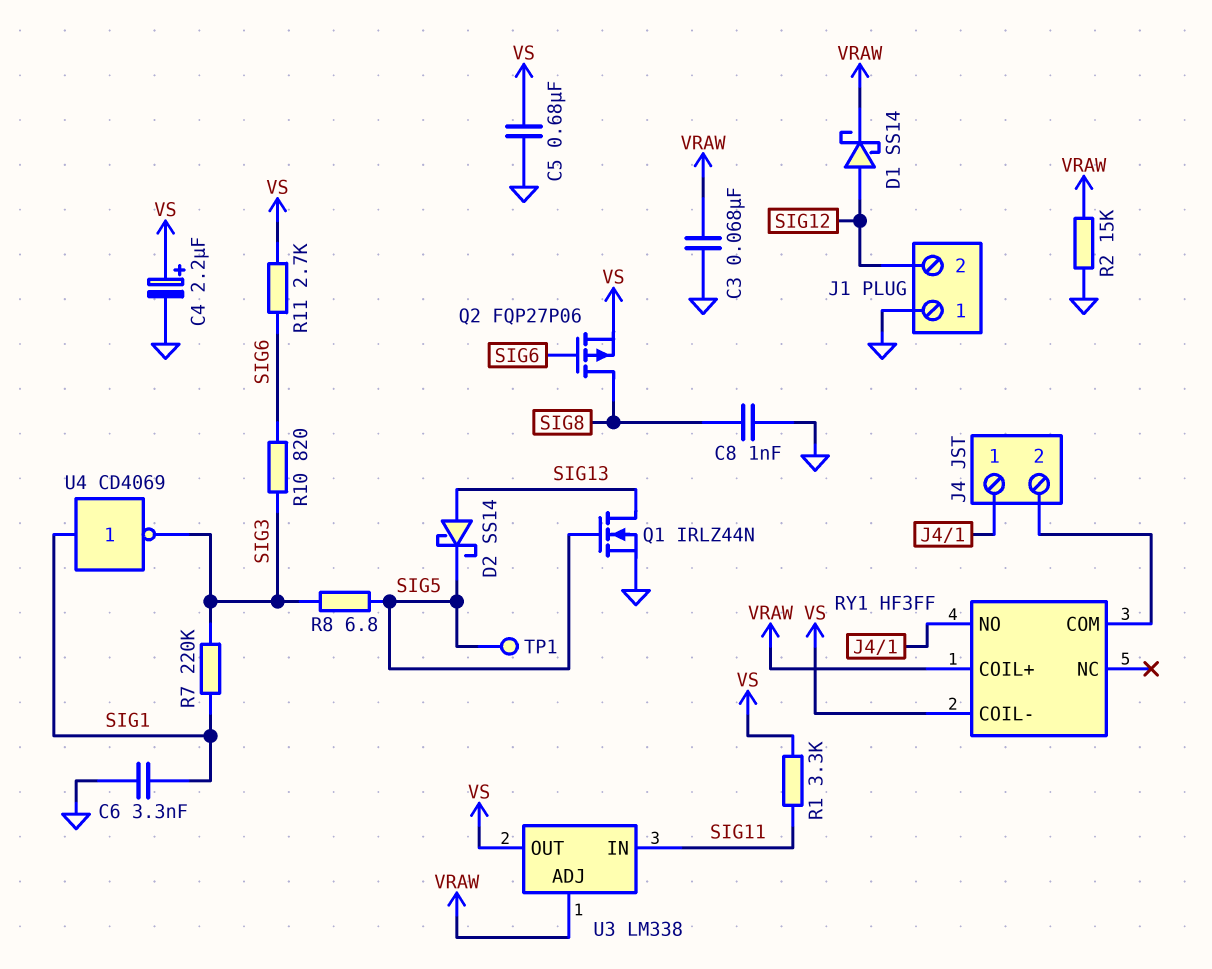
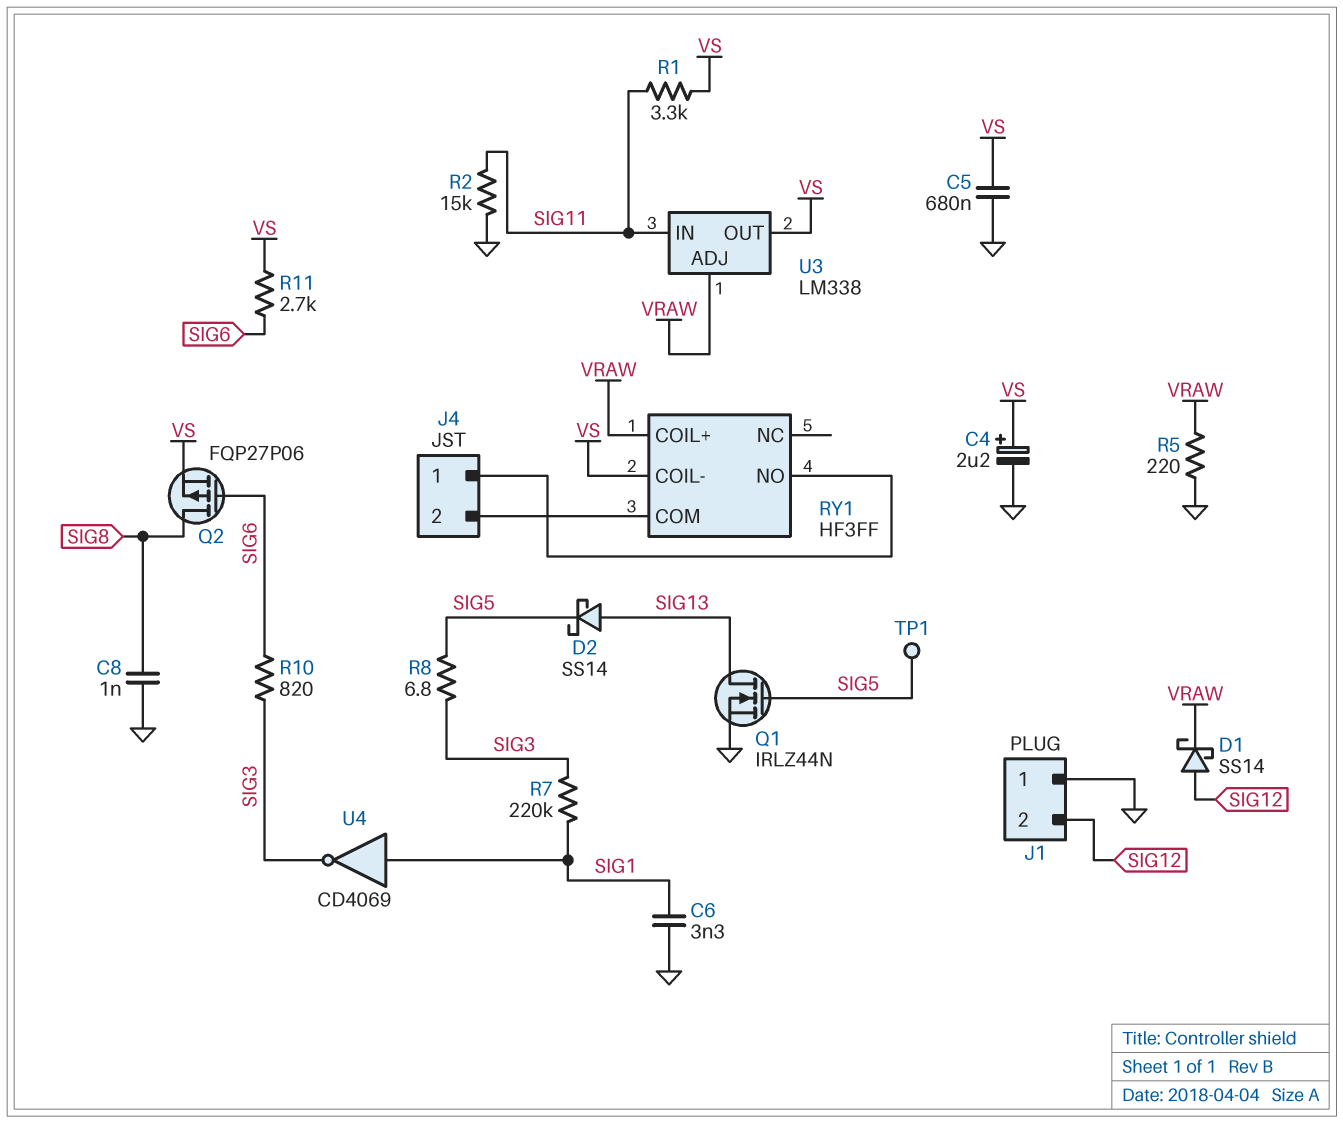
C3: 68nF (GND, VRAW) -> none
R2: 15k (GND, VRAW) -> 15k (GND, SIG11)
R5: none -> 220 (GND, VRAW)

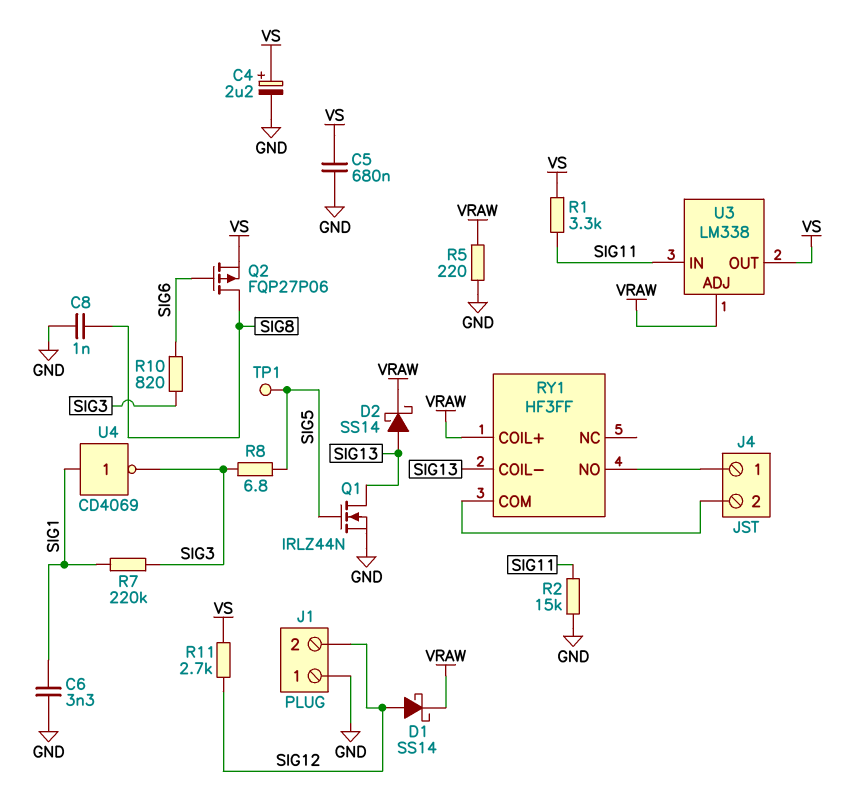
D2: schottky SS14 (A SIG13, K SIG5) -> schottky SS14 (A SIG13, K VRAW)
R11: 2.7k (SIG6, VS) -> 2.7k (SIG12, VS)
RY1 pin COIL-: VS -> SIG13

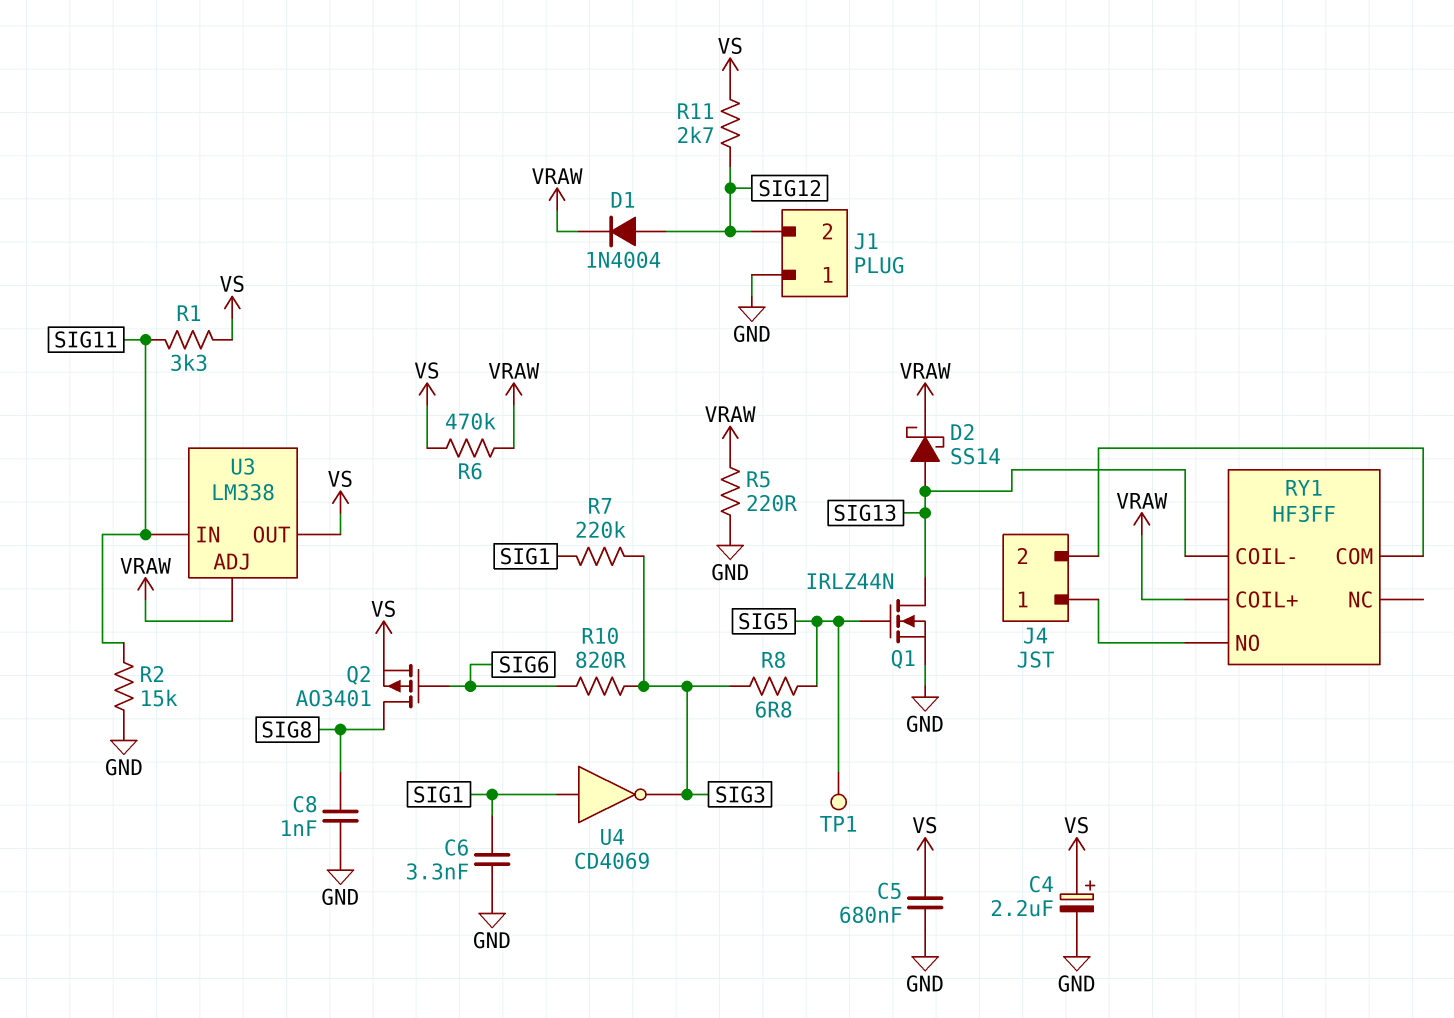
D1: schottky SS14 (A SIG12, K VRAW) -> diode 1N4004 (A SIG12, K VRAW)
Q2: PMOS FQP27P06 (G SIG6, D SIG8, S VS) -> PMOS AO3401 (G SIG6, D SIG8, S VS)
R6: none -> 470k (VRAW, VS)

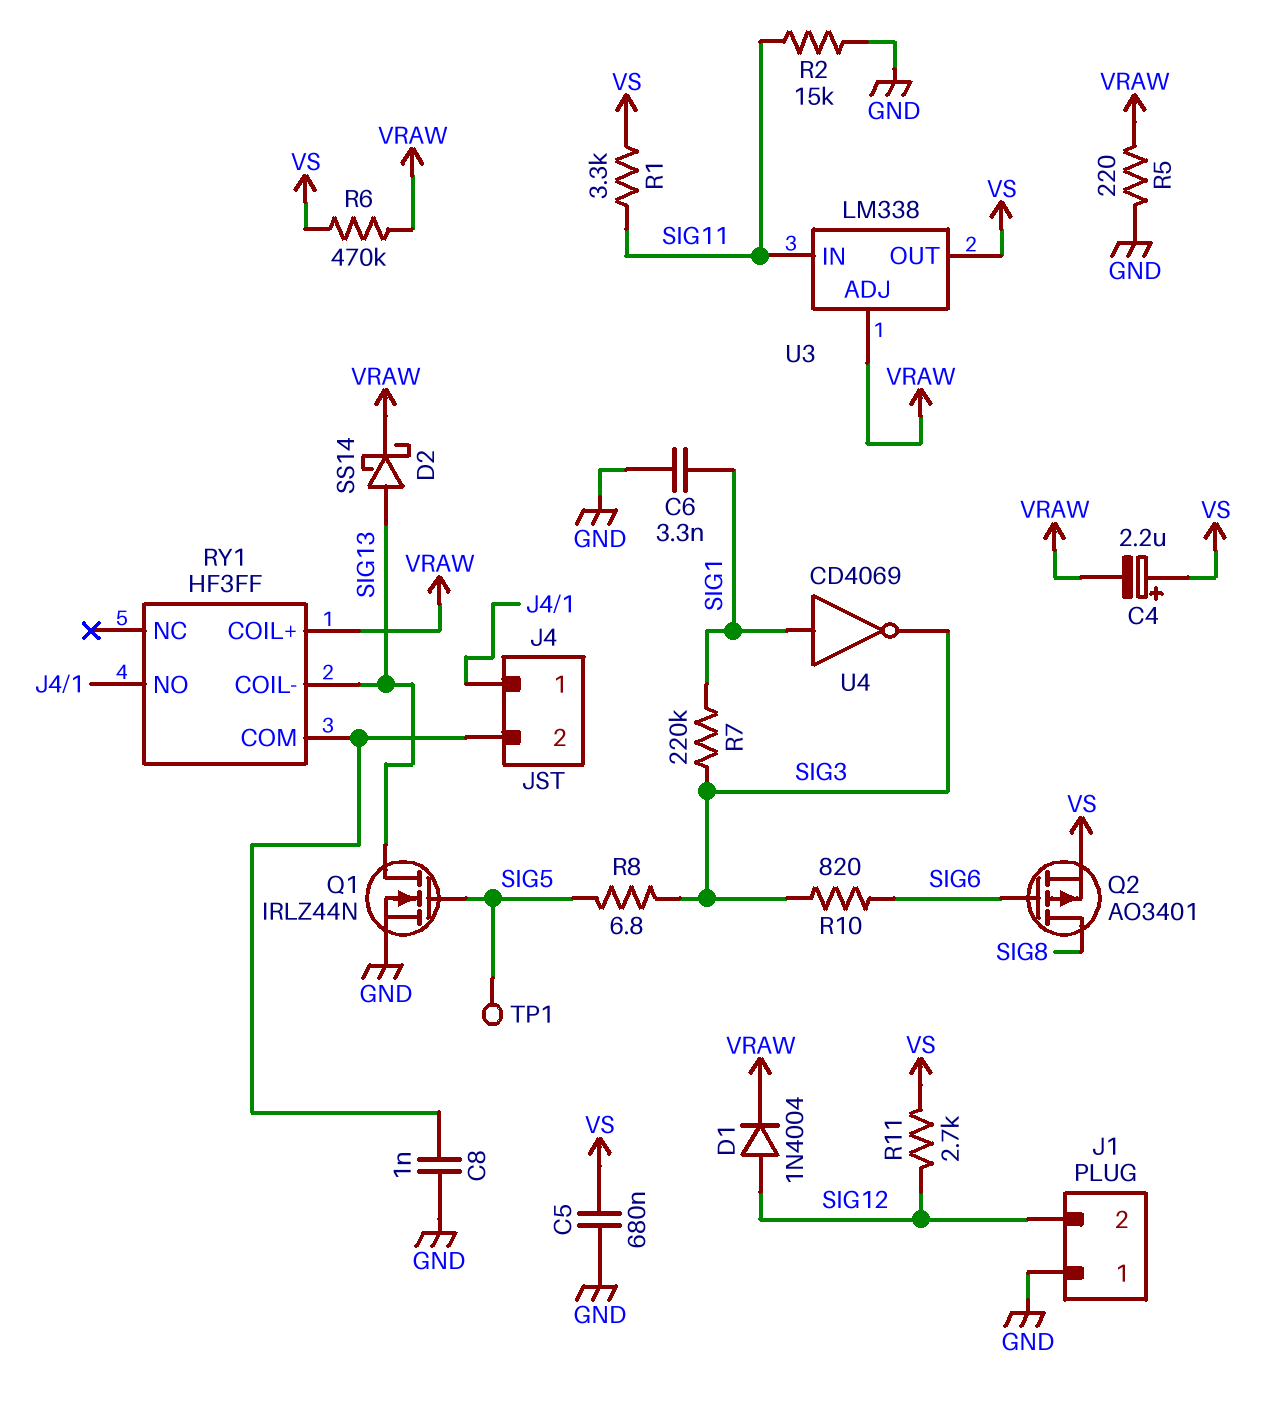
C4: 2.2uF (plus VS, minus GND) -> 2.2uF (plus VS, minus VRAW)
C8: 1nF (GND, SIG8) -> 1nF (GND, J4/2)

